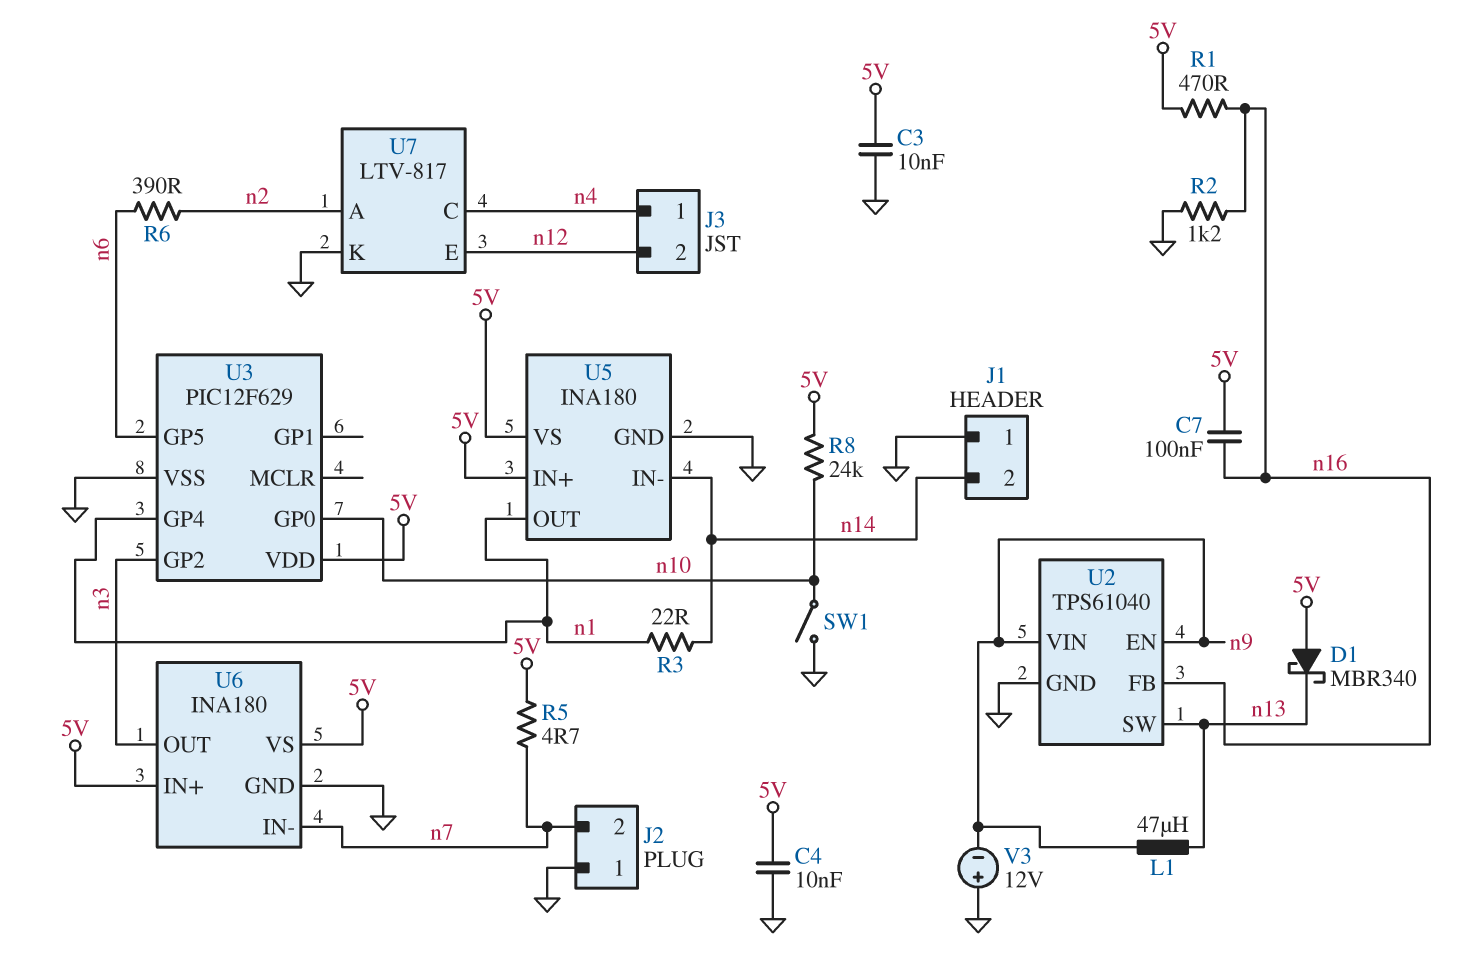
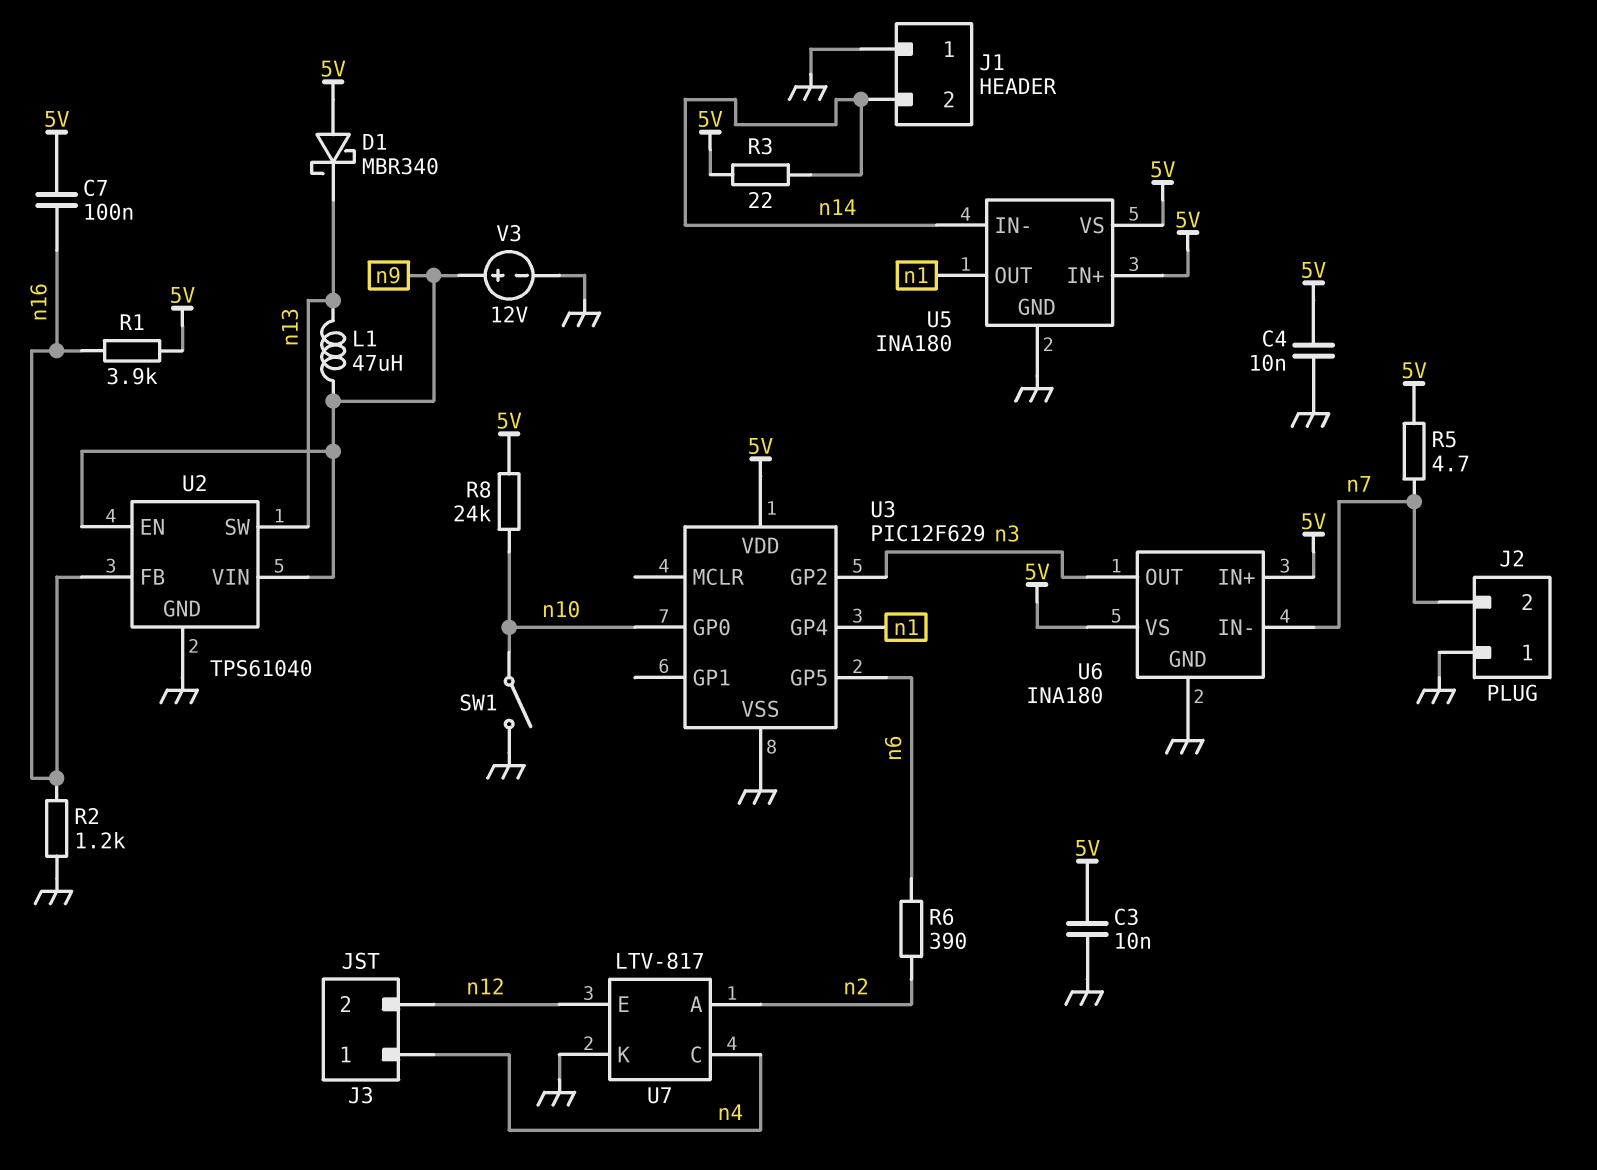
R1: 470 (5V, n16) -> 3.9k (5V, n16)
R3: 22 (n1, n14) -> 22 (5V, n14)
V3: 12V (plus GND, minus n9) -> 12V (plus n9, minus GND)

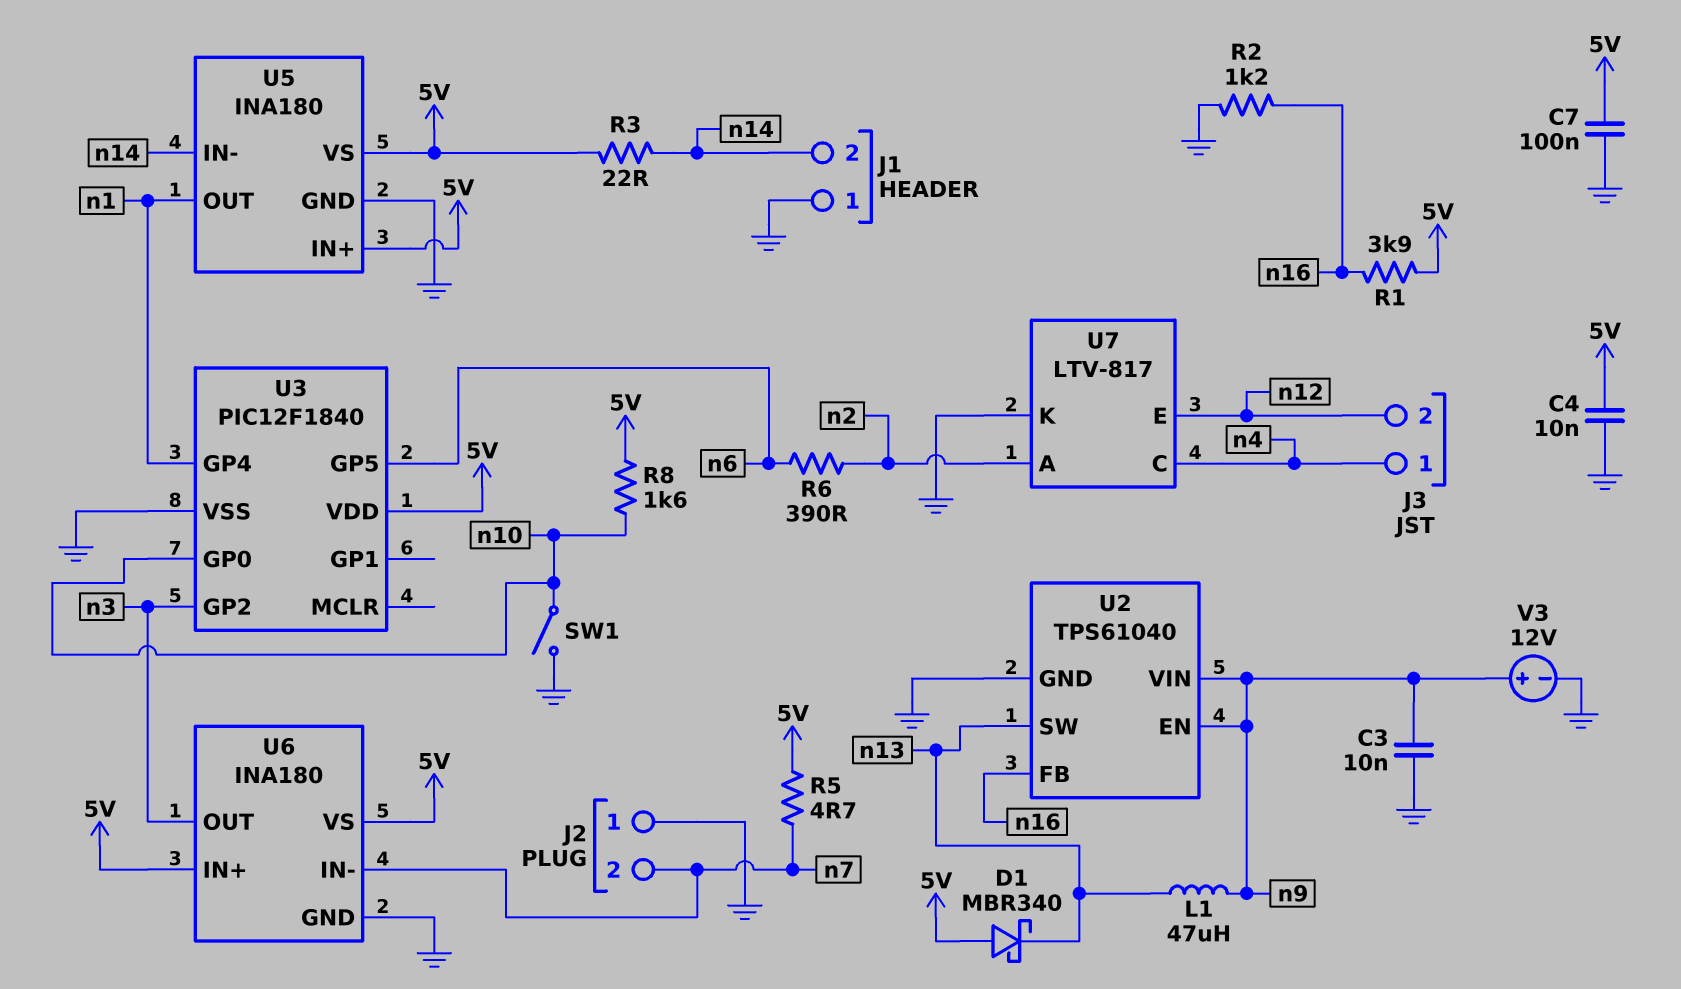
C3: 10nF (5V, GND) -> 10nF (GND, n9)
C7: 100nF (5V, n16) -> 100nF (5V, GND)
R8: 24k (5V, n10) -> 1.6k (5V, n10)
U3: PIC12F629 -> PIC12F1840

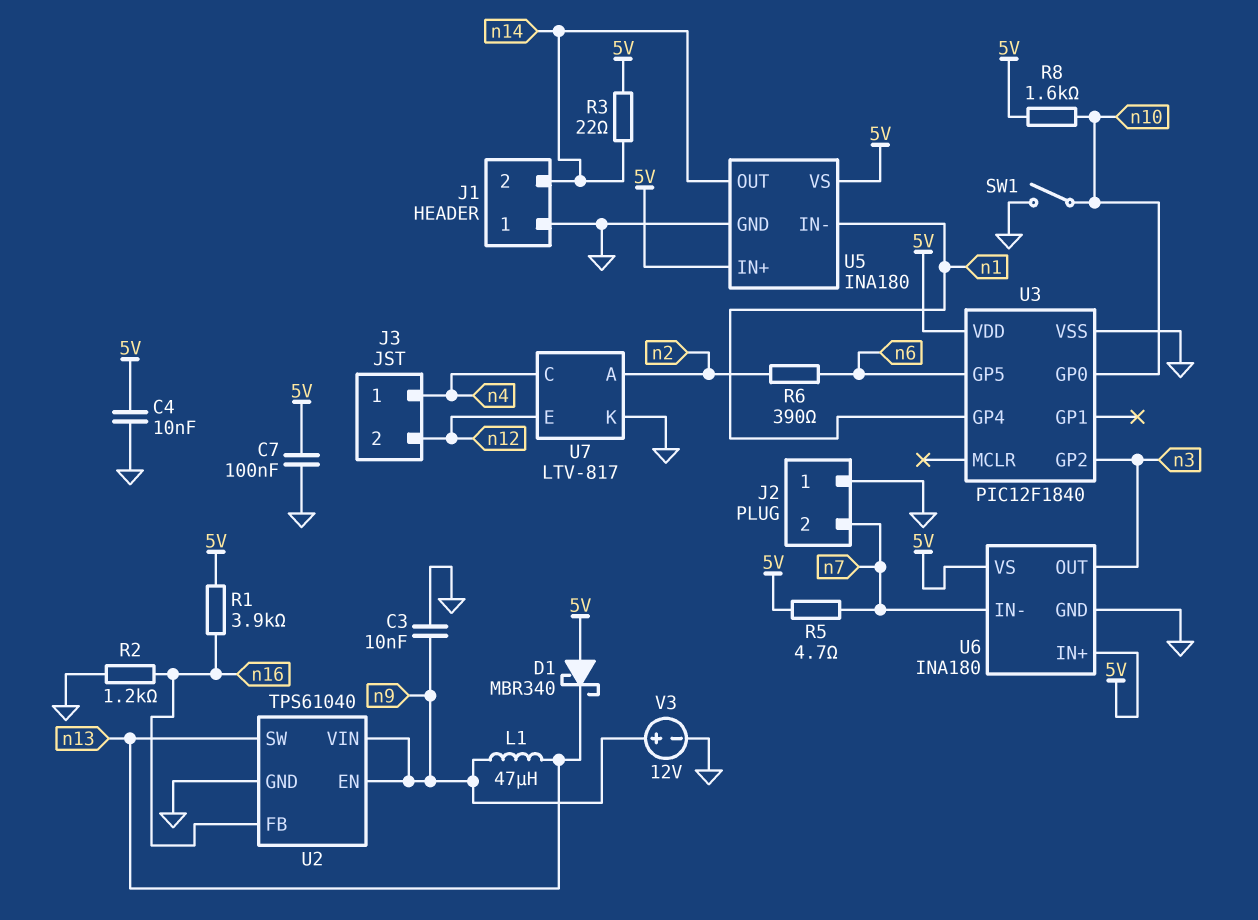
U5 pin IN-: n14 -> n1
U5 pin OUT: n1 -> n14

